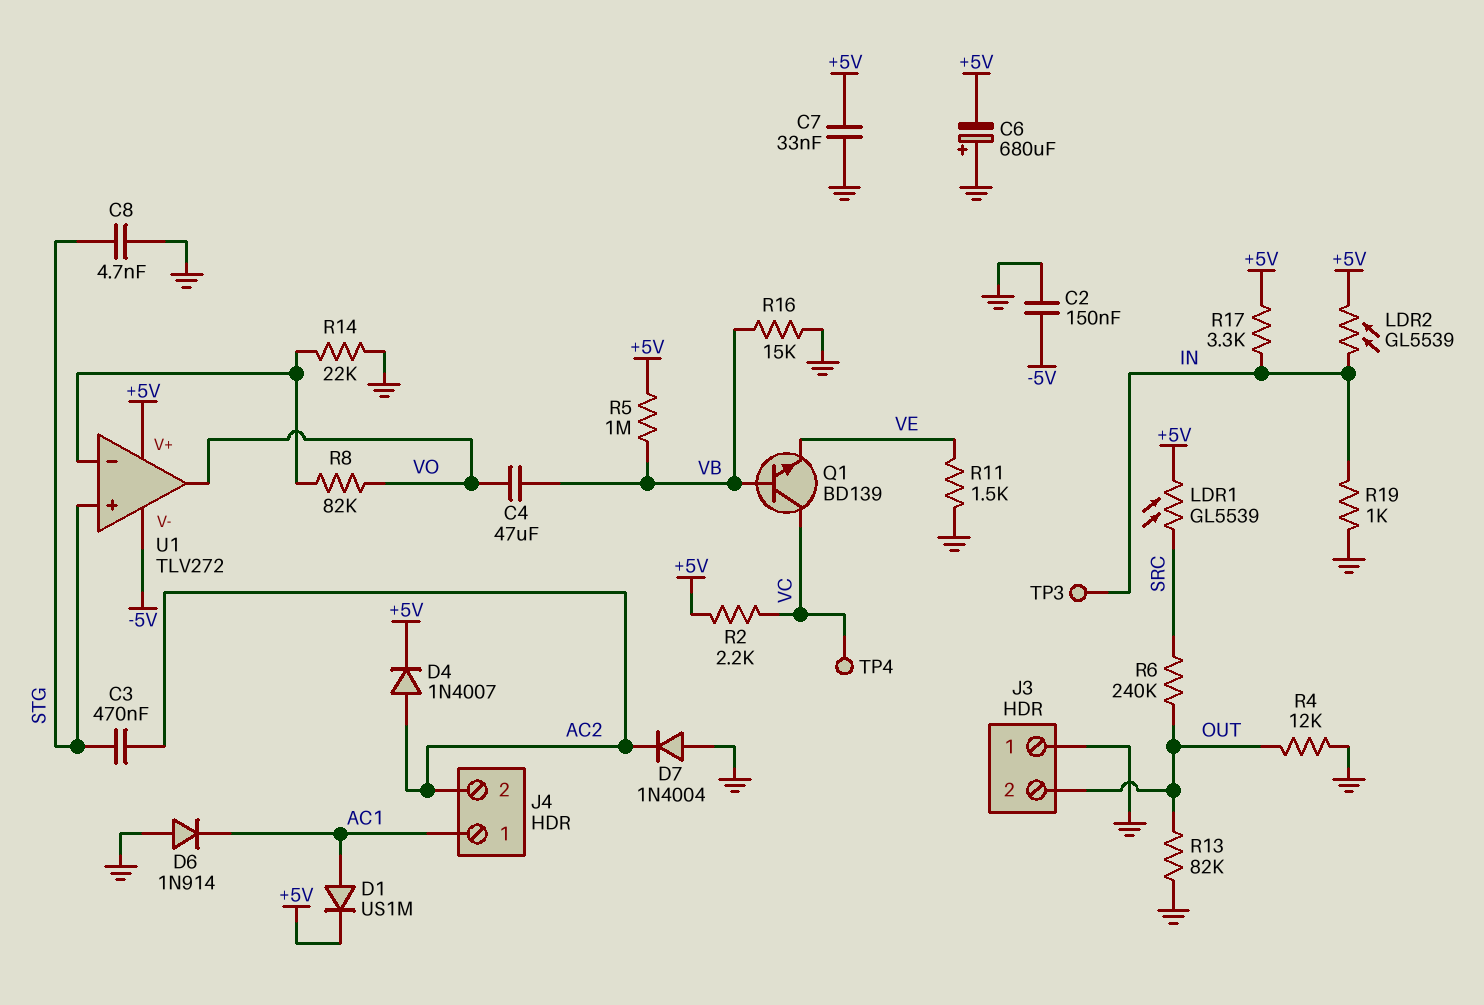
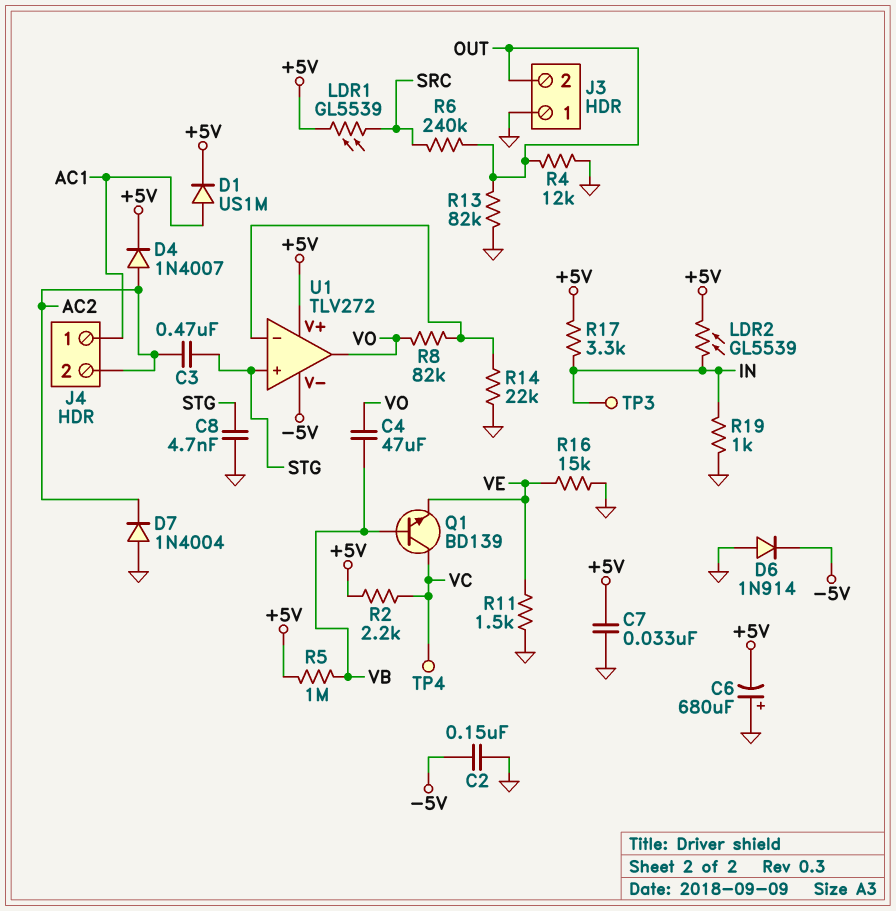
D6: diode 1N914 (A GND, K AC1) -> diode 1N914 (A GND, K -5V)
R16: 15k (GND, VB) -> 15k (GND, VE)

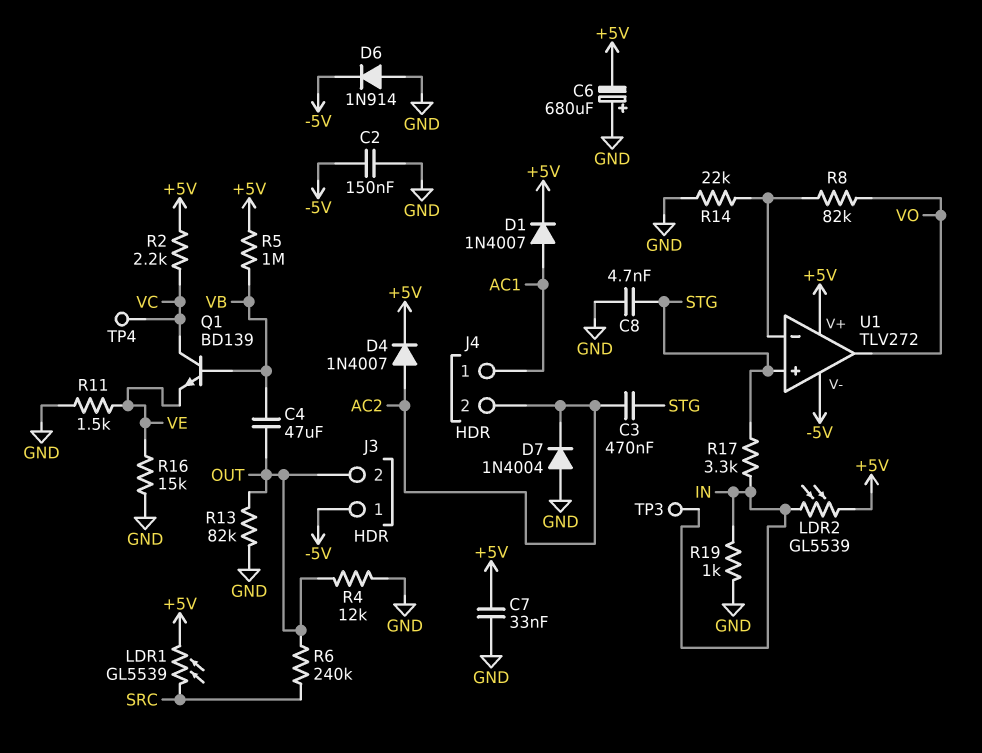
C4: 47uF (VB, VO) -> 47uF (OUT, VB)
D1: diode US1M (A AC1, K +5V) -> diode 1N4007 (A AC1, K +5V)
J3 pin 1: GND -> -5V
R17: 3.3k (+5V, IN) -> 3.3k (IN, STG)

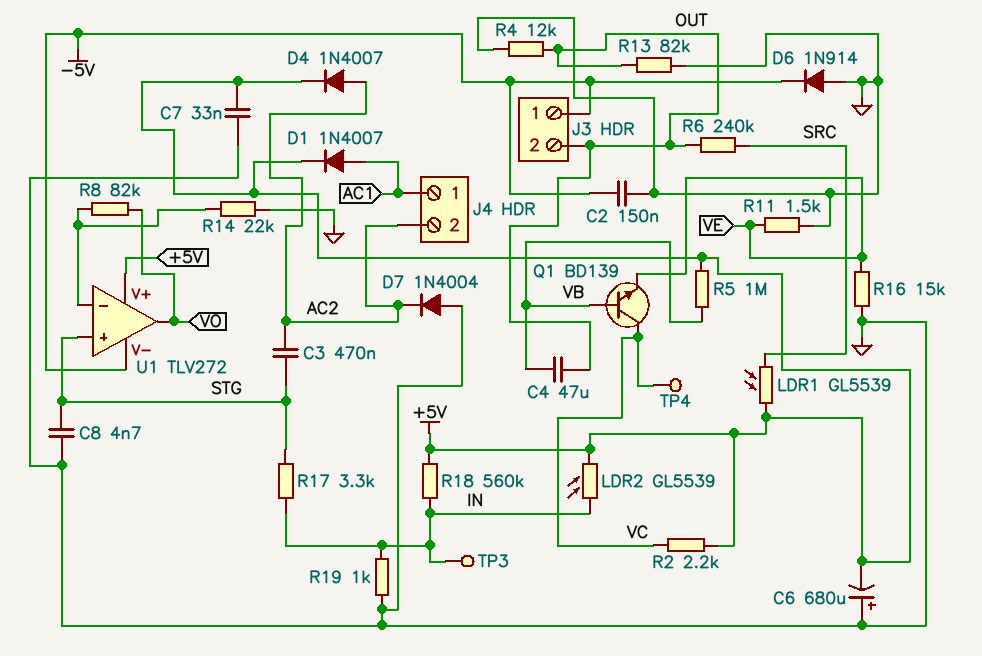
R18: none -> 560k (+5V, IN)

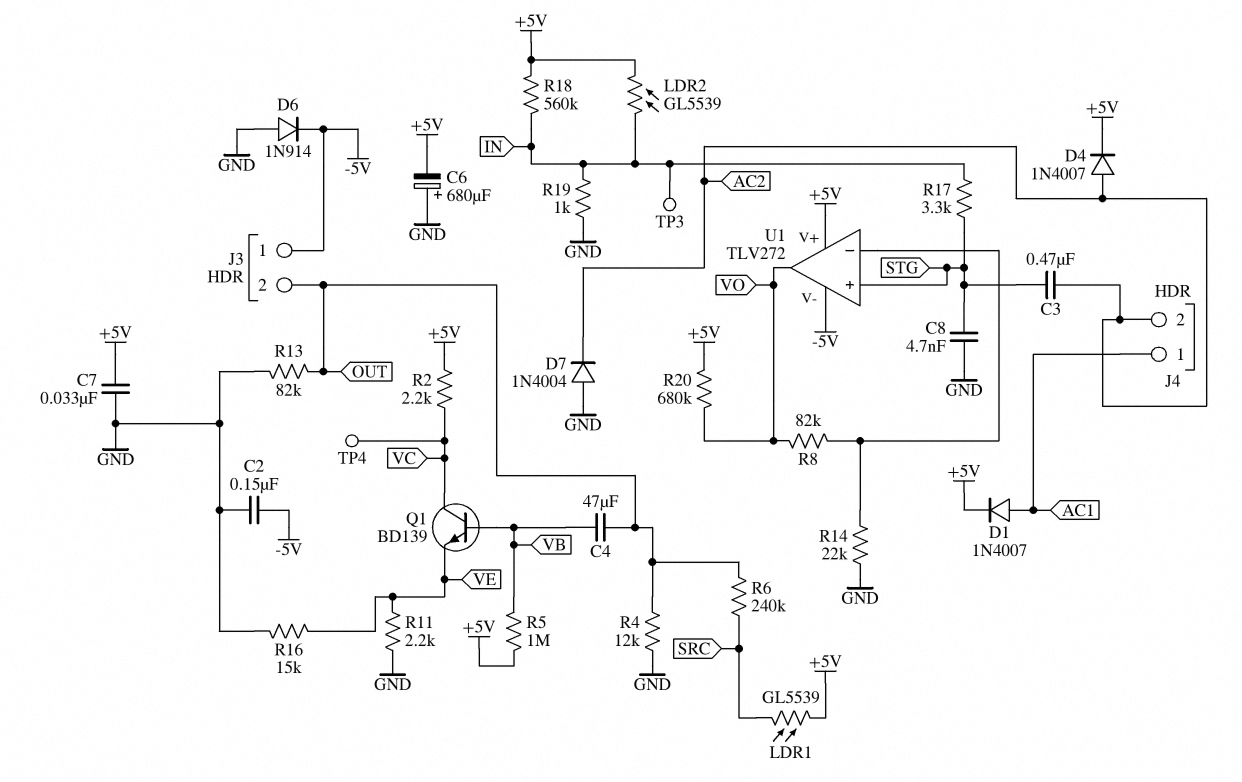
R11: 1.5k (GND, VE) -> 2.2k (GND, VE)
R20: none -> 680k (+5V, VO)

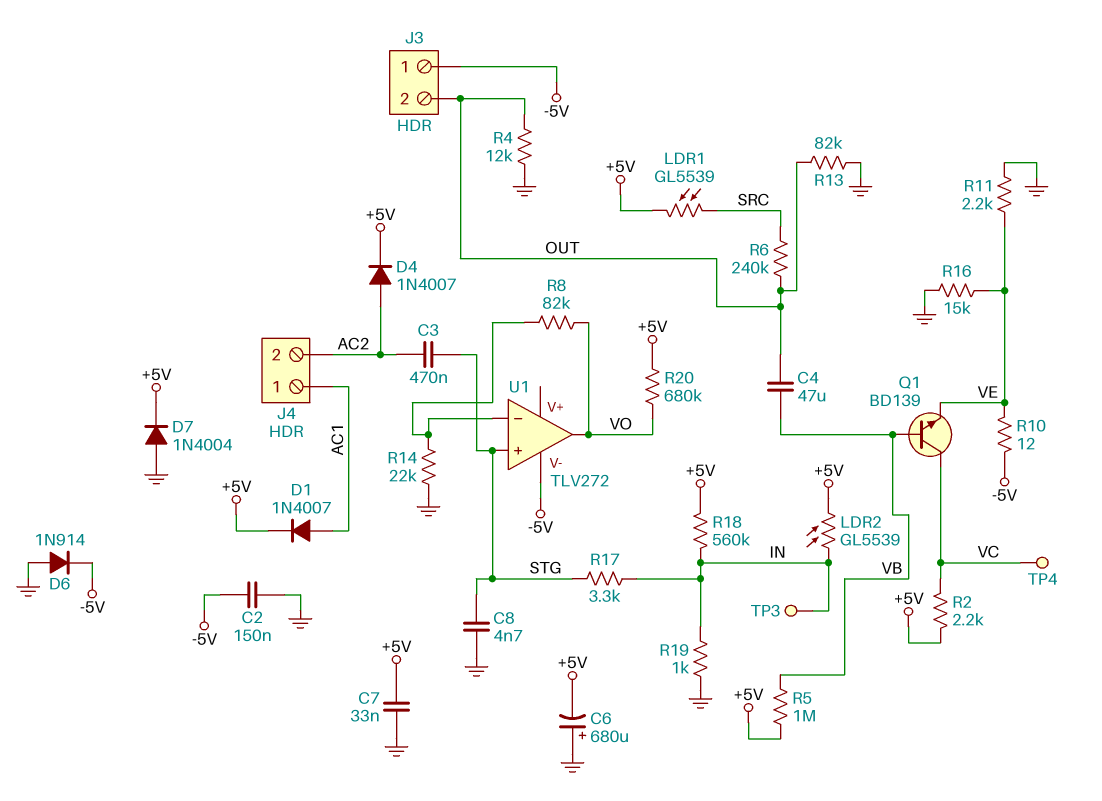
D7: diode 1N4004 (A GND, K AC2) -> diode 1N4004 (A GND, K +5V)
R10: none -> 12 (-5V, VE)
U1 pin V+: +5V -> none

